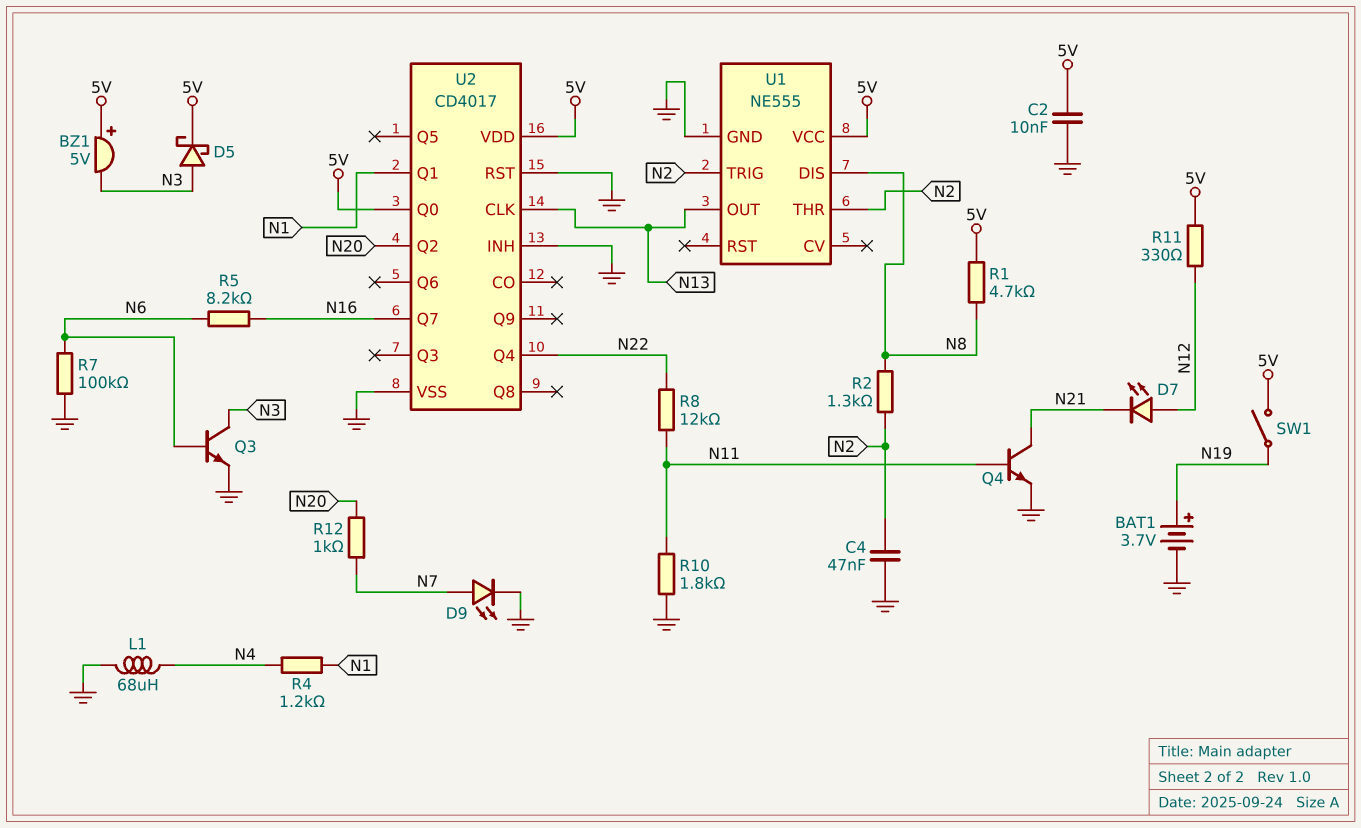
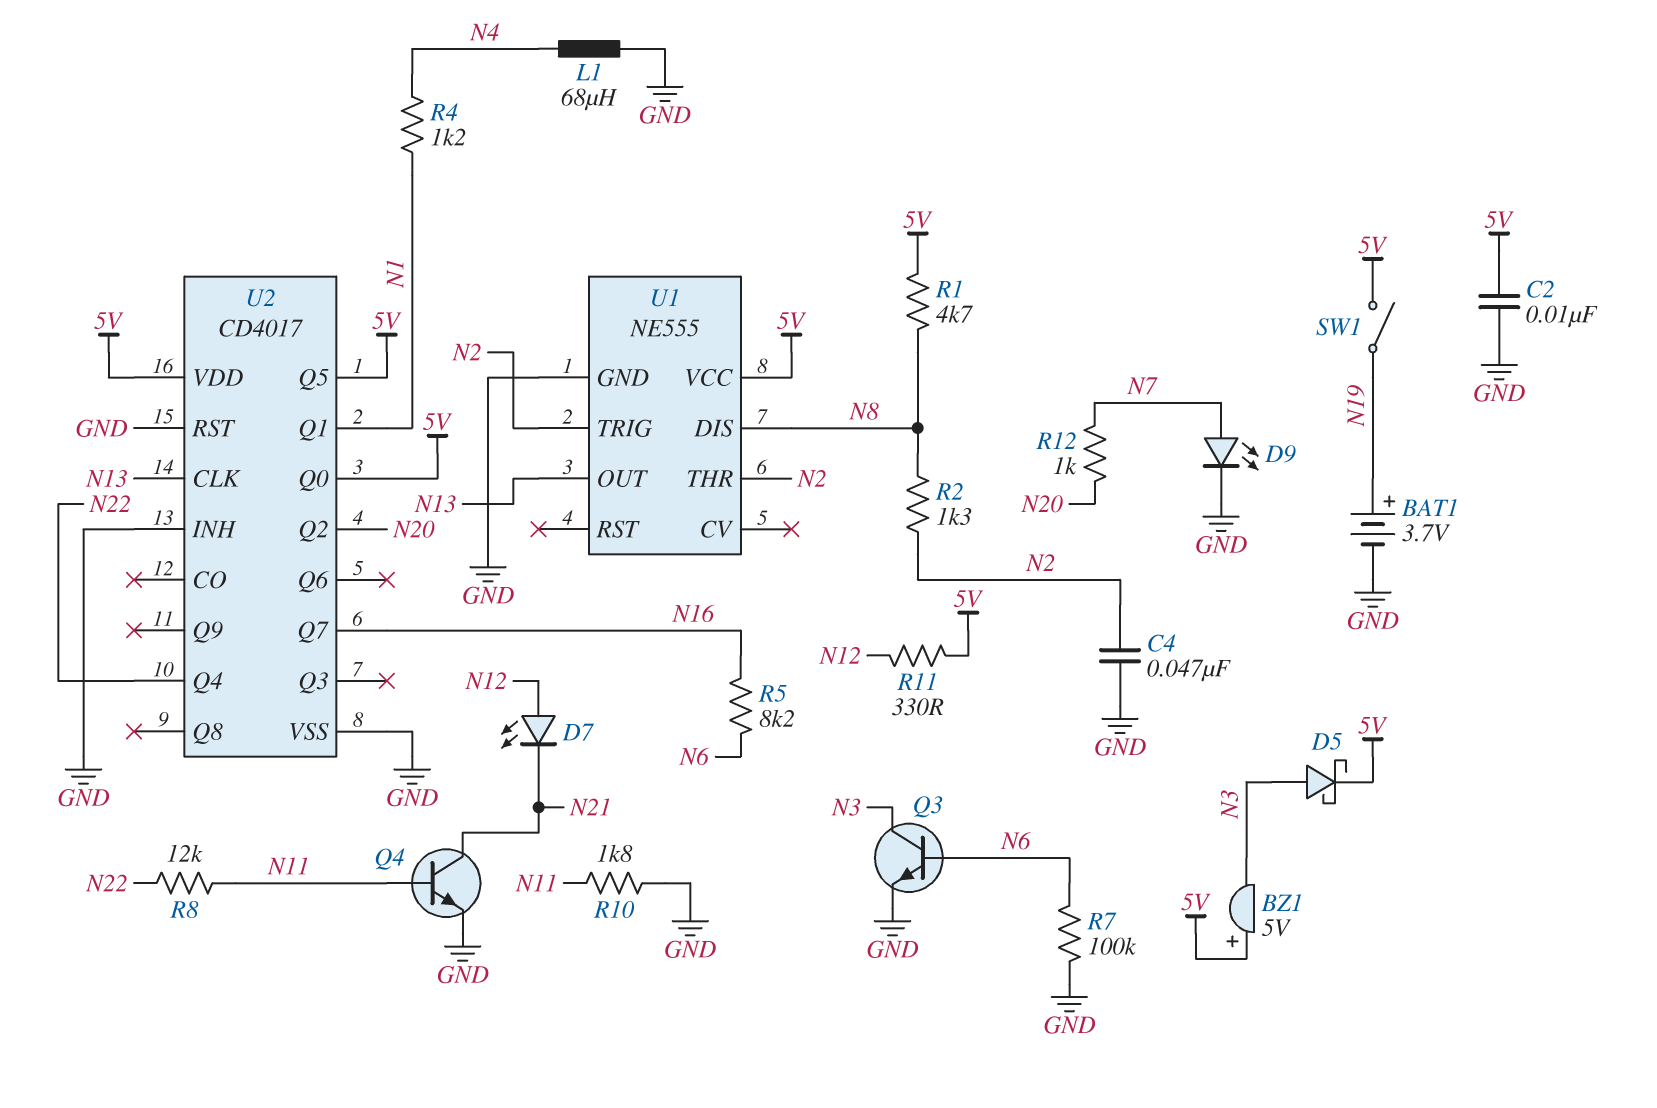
U2 pin Q5: none -> 5V

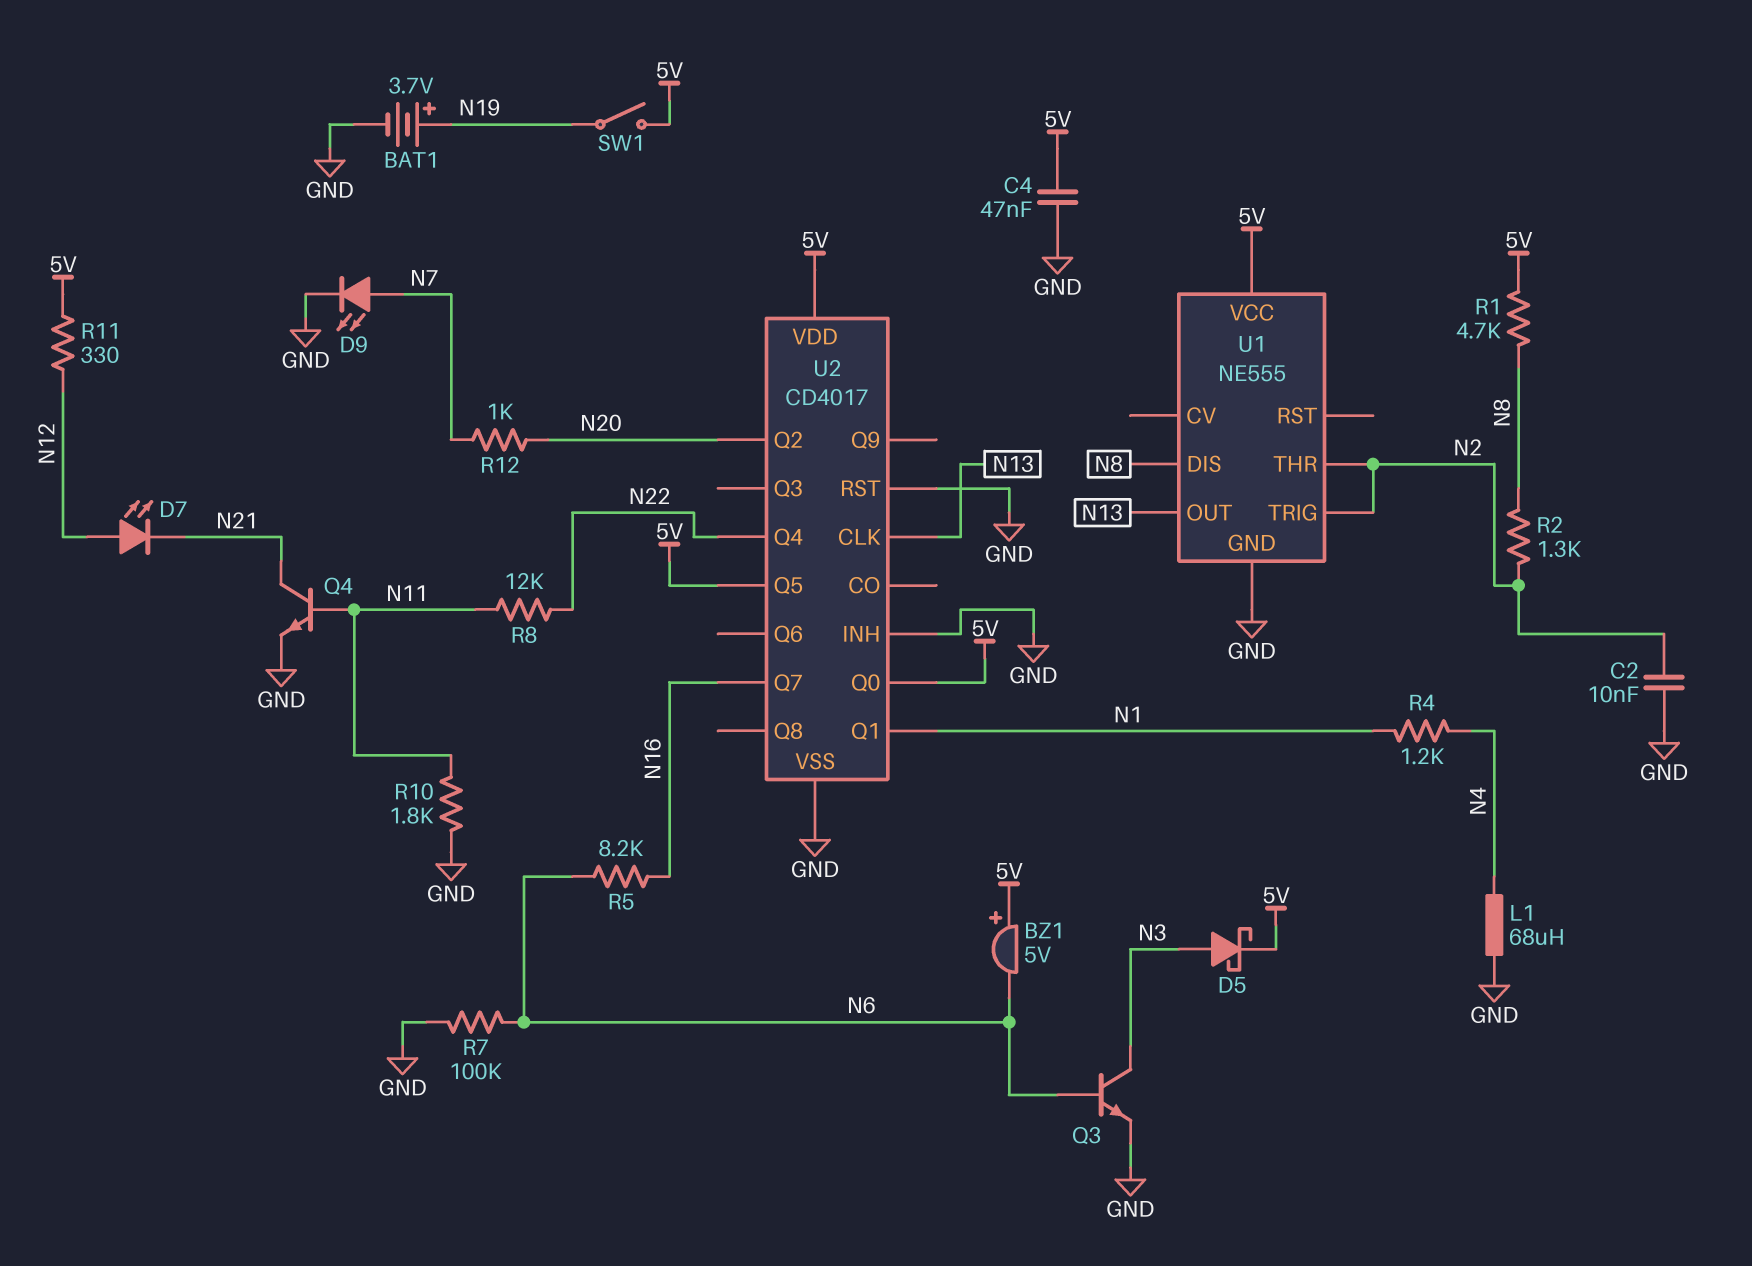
BZ1: buzzer 5V (plus 5V, minus N3) -> buzzer 5V (plus 5V, minus N6)
C2: 10nF (5V, GND) -> 10nF (GND, N2)
C4: 47nF (GND, N2) -> 47nF (5V, GND)

